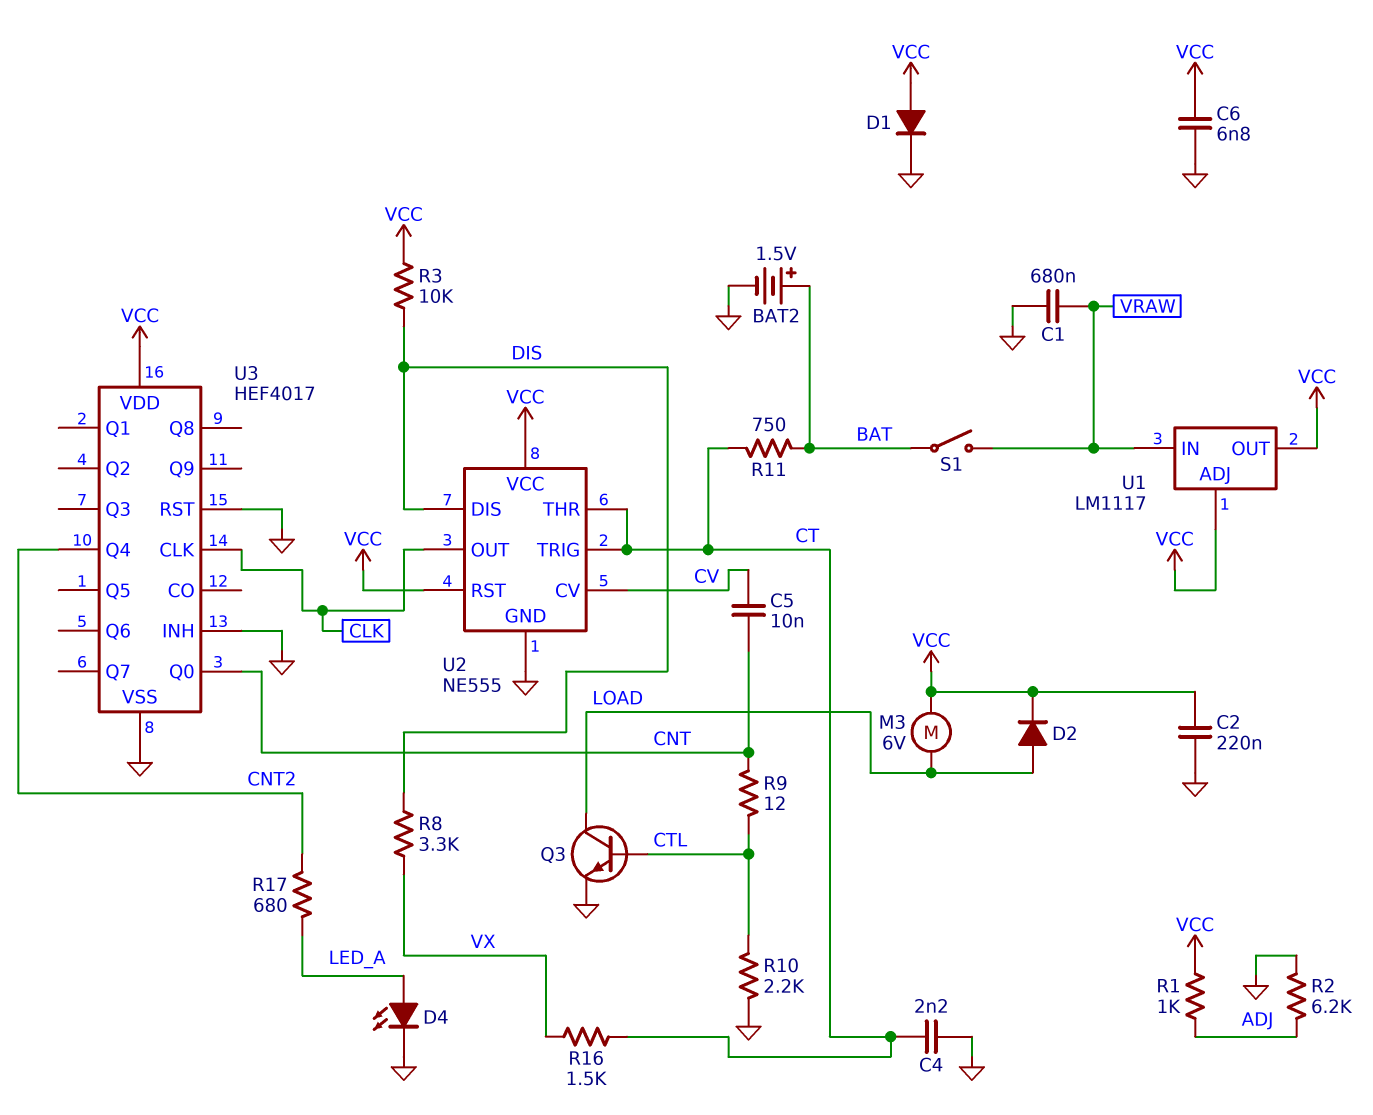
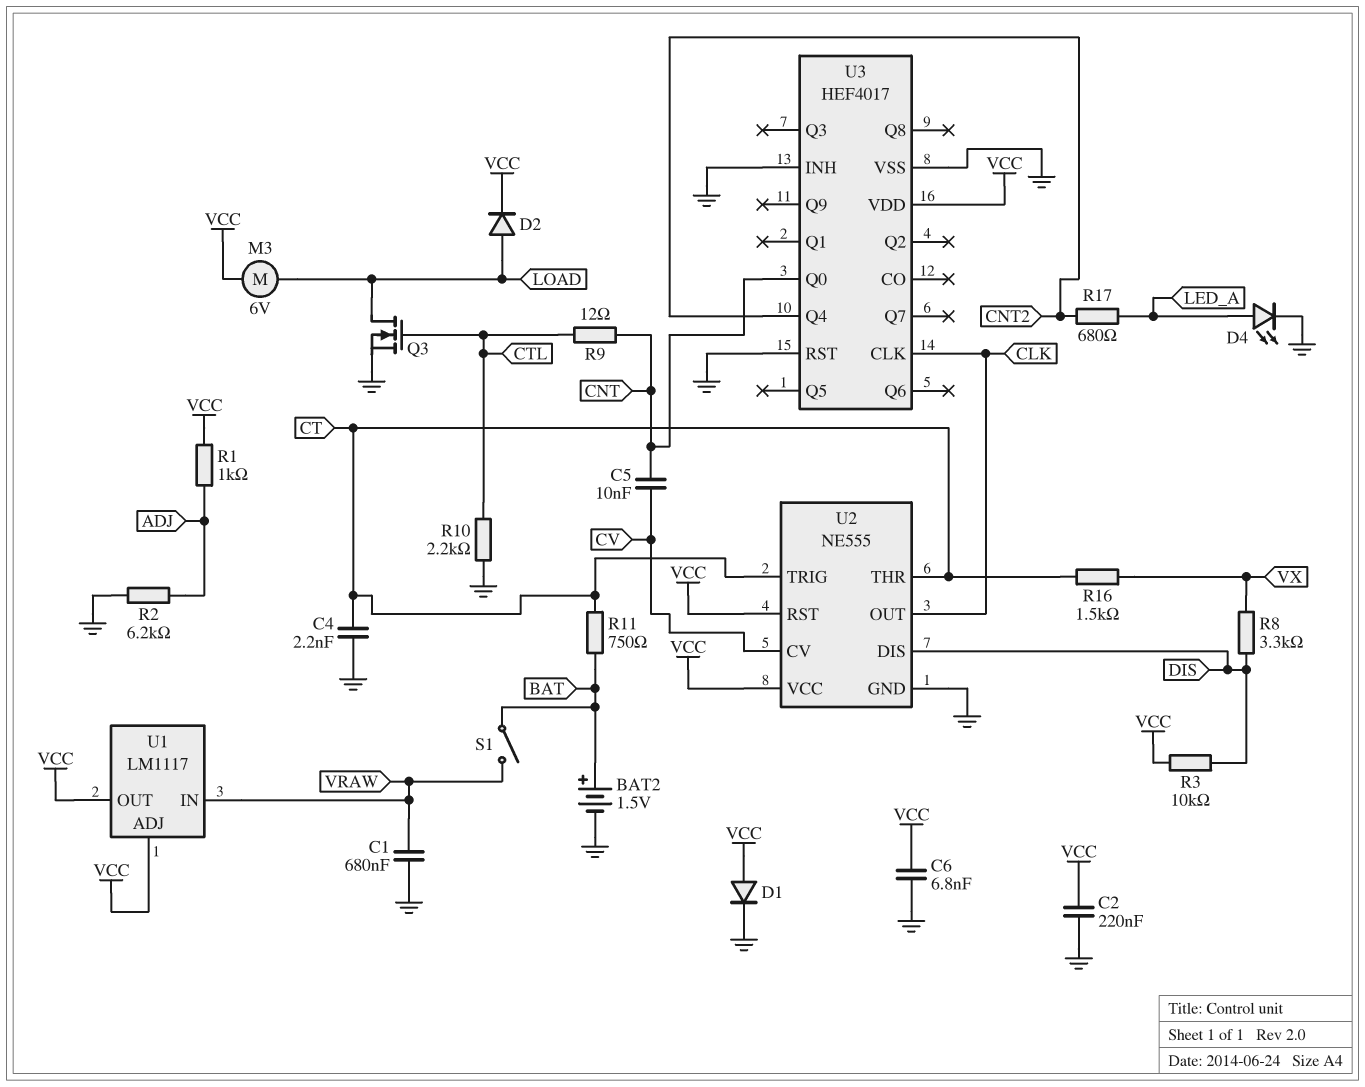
Q3: NPN (B CTL, C LOAD, E GND) -> NMOS (G CTL, D LOAD, S GND)

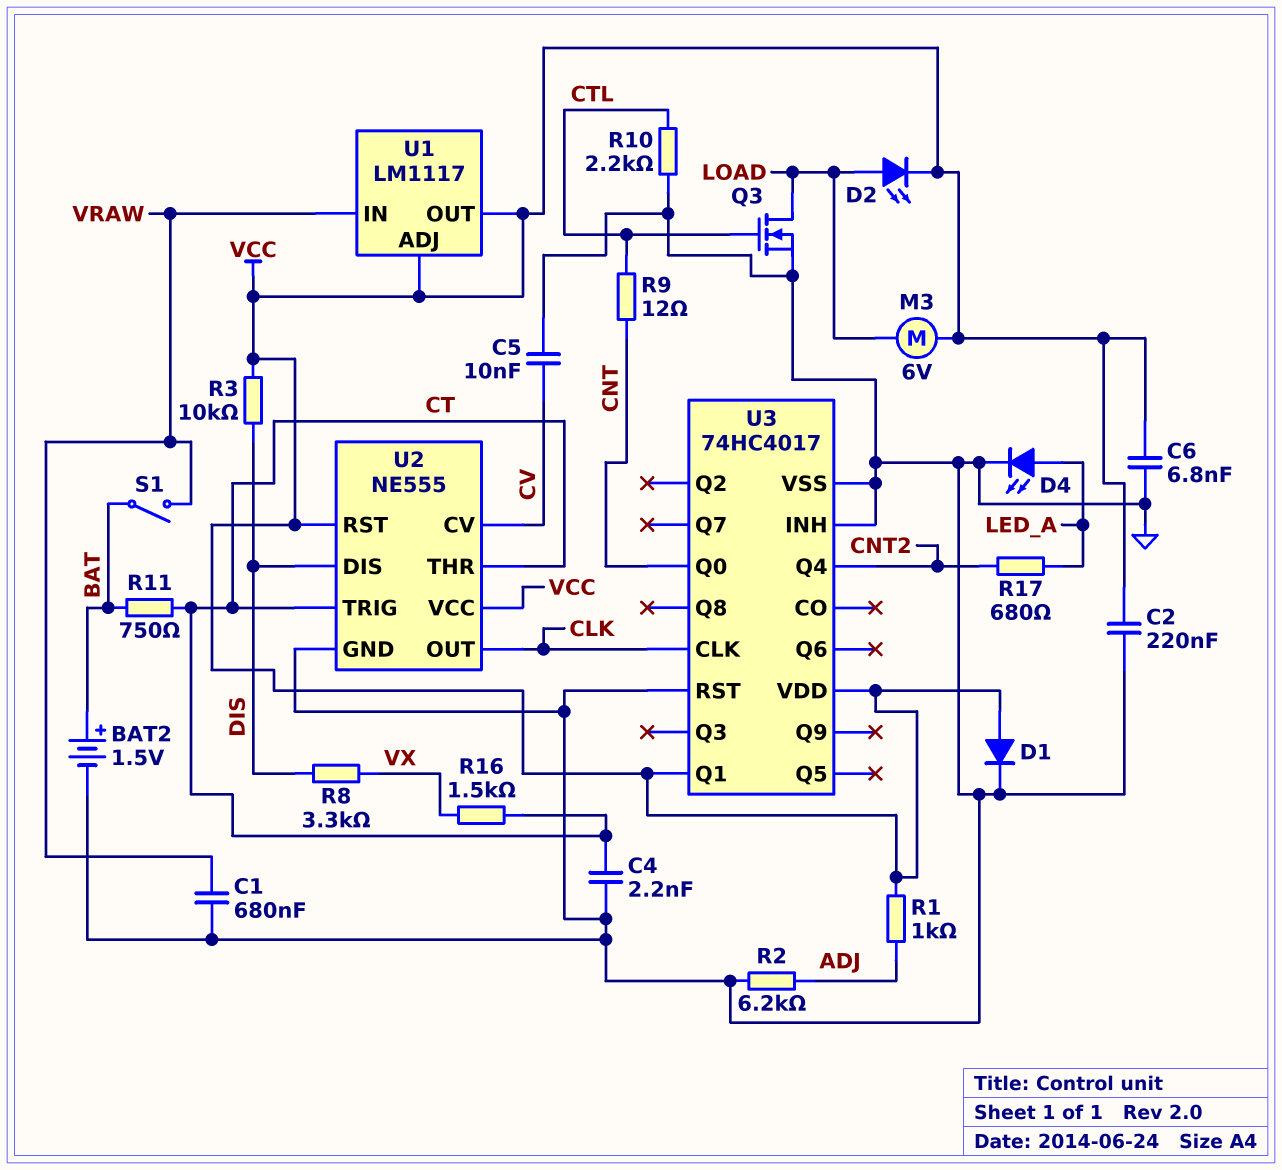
C5: 10nF (CNT, CV) -> 10nF (CV, GND)
D2: diode (A LOAD, K VCC) -> LED (A LOAD, K VCC)
U3: HEF4017 -> 74HC4017
U3 pin Q1: none -> VCC

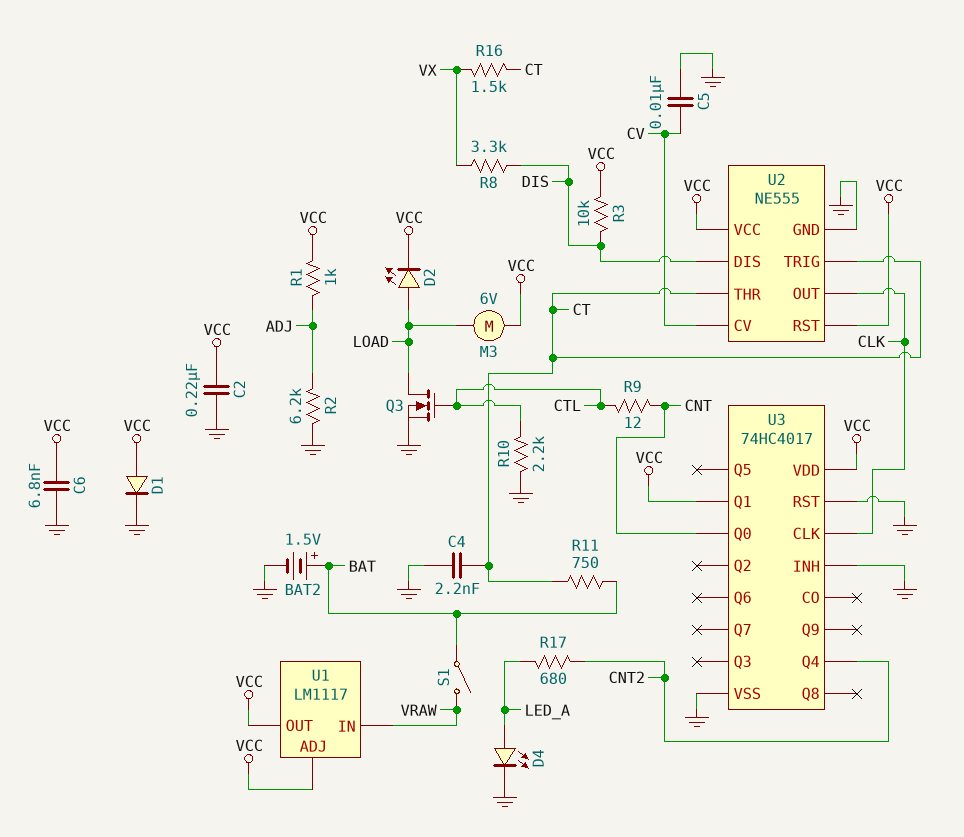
C1: 680nF (GND, VRAW) -> none

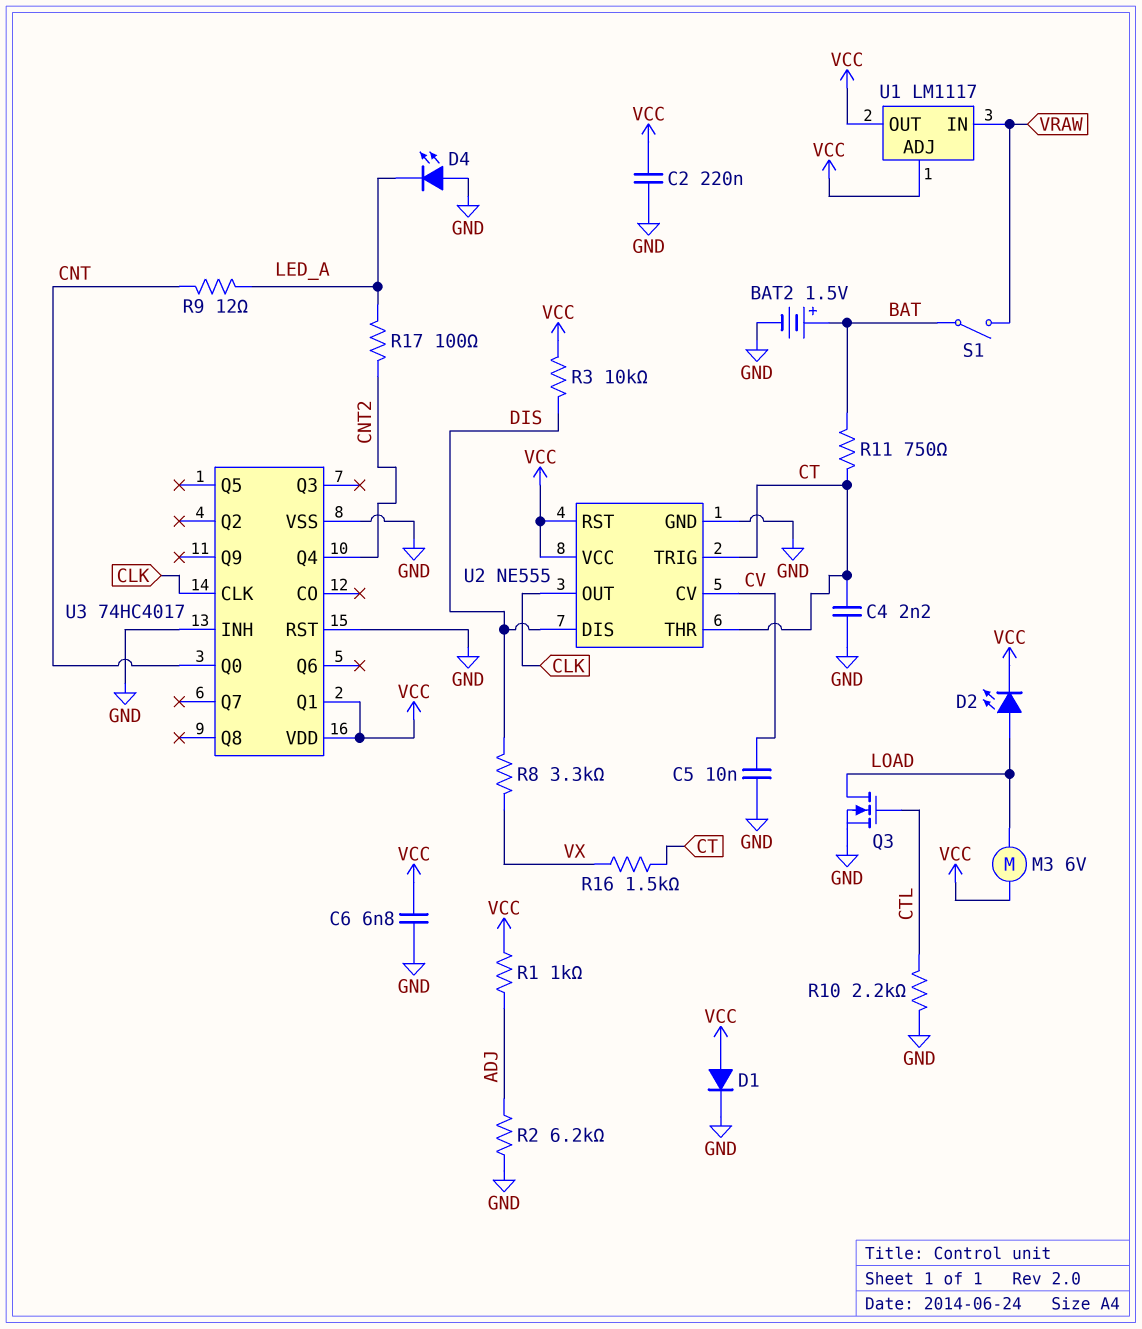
D4: LED (A LED_A, K GND) -> LED (A GND, K LED_A)
R9: 12 (CNT, CTL) -> 12 (CNT, LED_A)
R17: 680 (CNT2, LED_A) -> 100 (CNT2, LED_A)

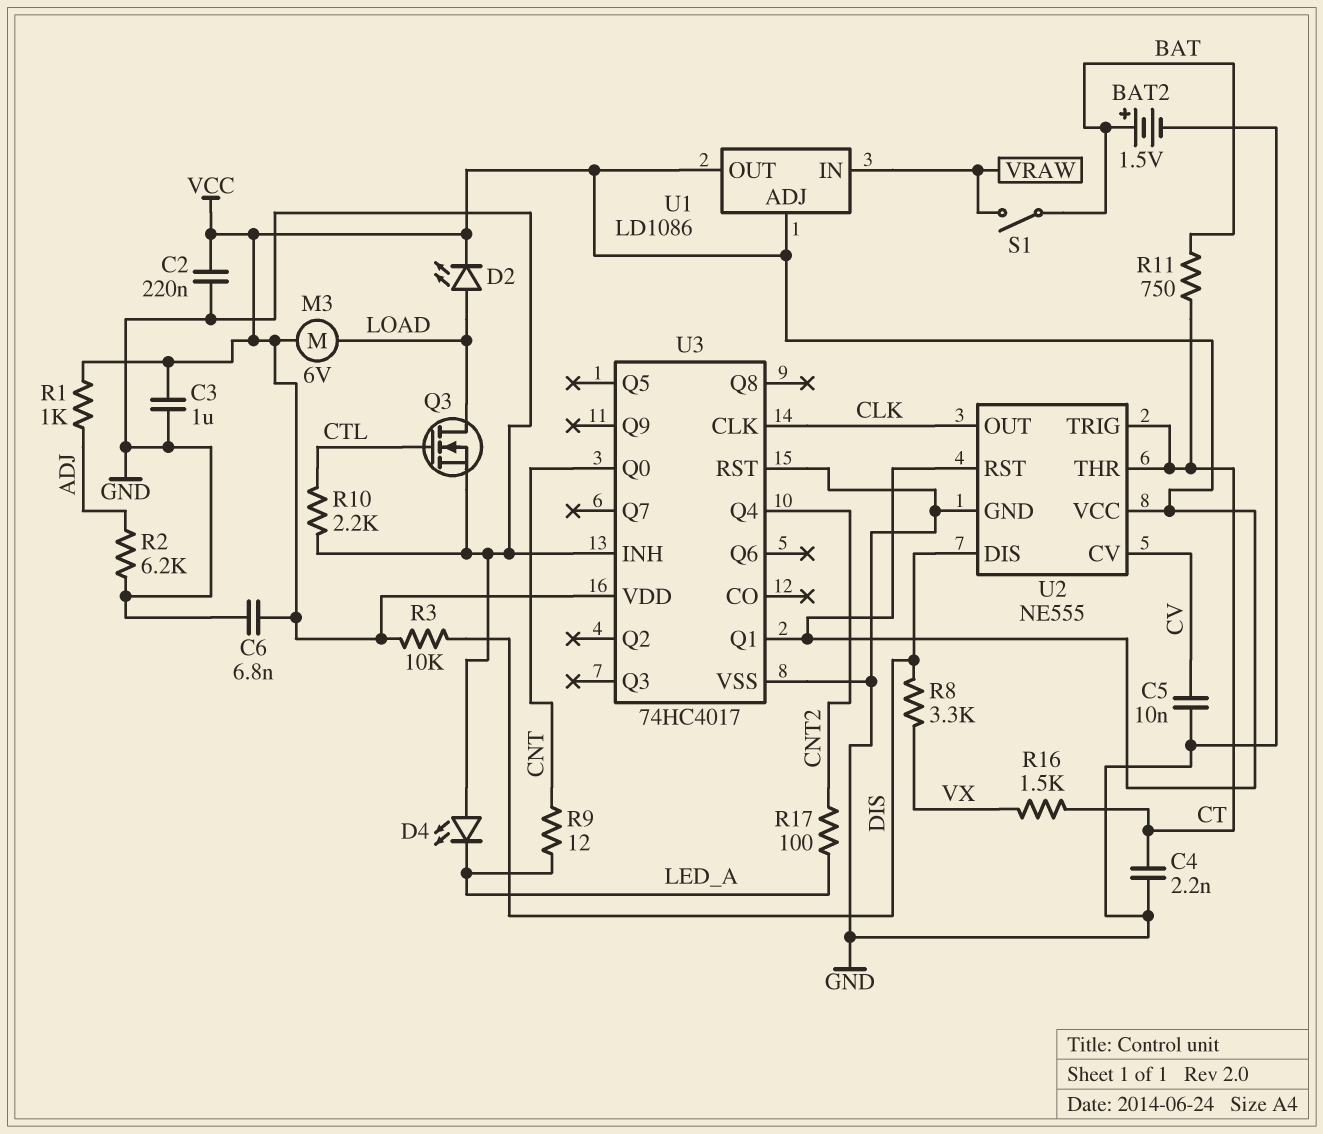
C3: none -> 1uF (GND, VCC)
D1: diode (A VCC, K GND) -> none
U1: LM1117 -> LD1086

